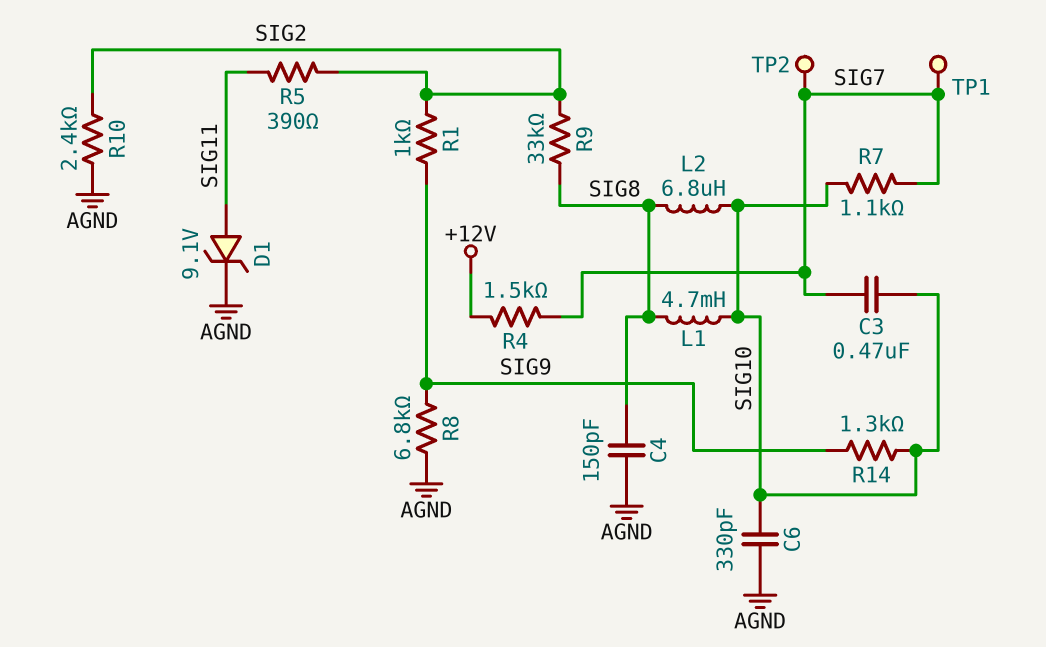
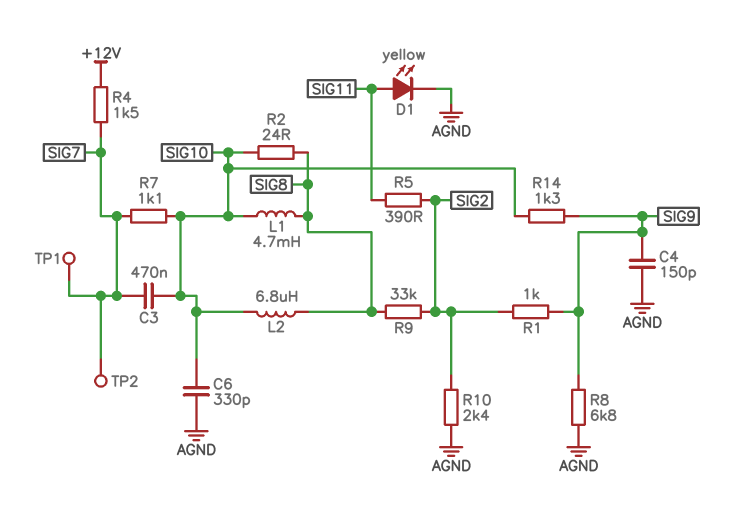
C4: 150pF (AGND, SIG8) -> 150pF (AGND, SIG9)
D1: zener 9.1V (A SIG11, K AGND) -> LED yellow (A SIG11, K AGND)
R2: none -> 24 (SIG8, SIG10)

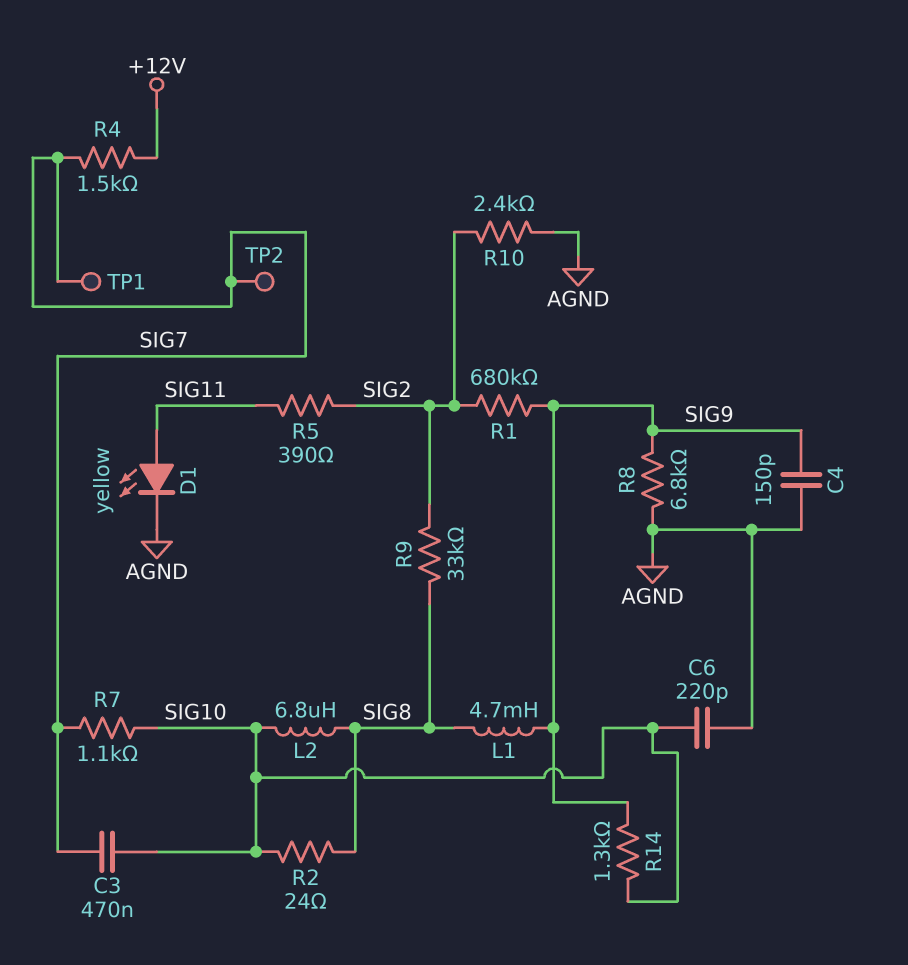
C6: 330pF (AGND, SIG10) -> 220pF (AGND, SIG10)
L1: 4.7mH (SIG8, SIG10) -> 4.7mH (SIG8, SIG9)
R1: 1k (SIG2, SIG9) -> 680k (SIG2, SIG9)

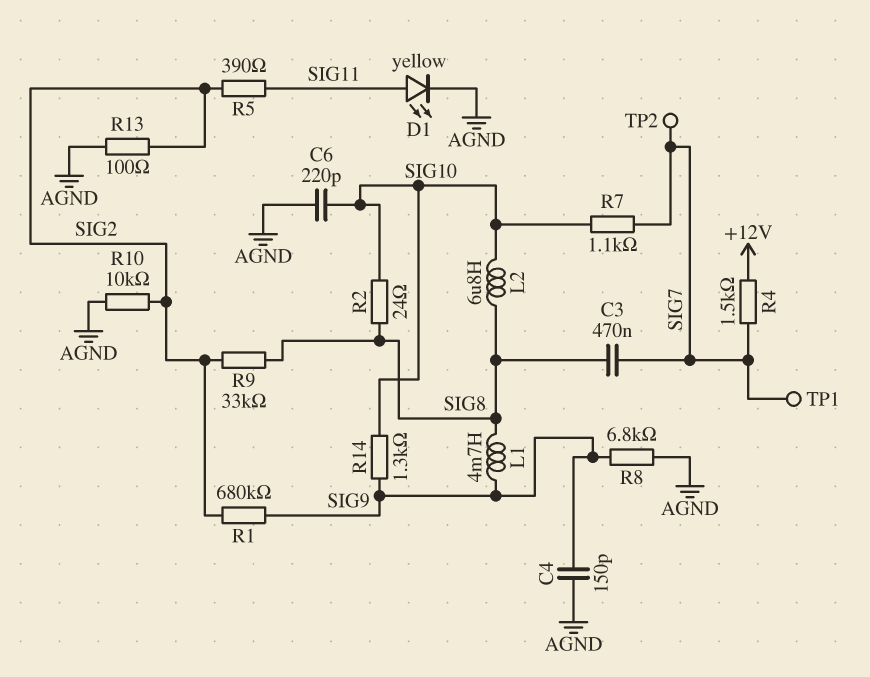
C3: 470nF (SIG7, SIG10) -> 470nF (SIG7, SIG8)
R10: 2.4k (AGND, SIG2) -> 10k (AGND, SIG2)
R13: none -> 100 (AGND, SIG2)

